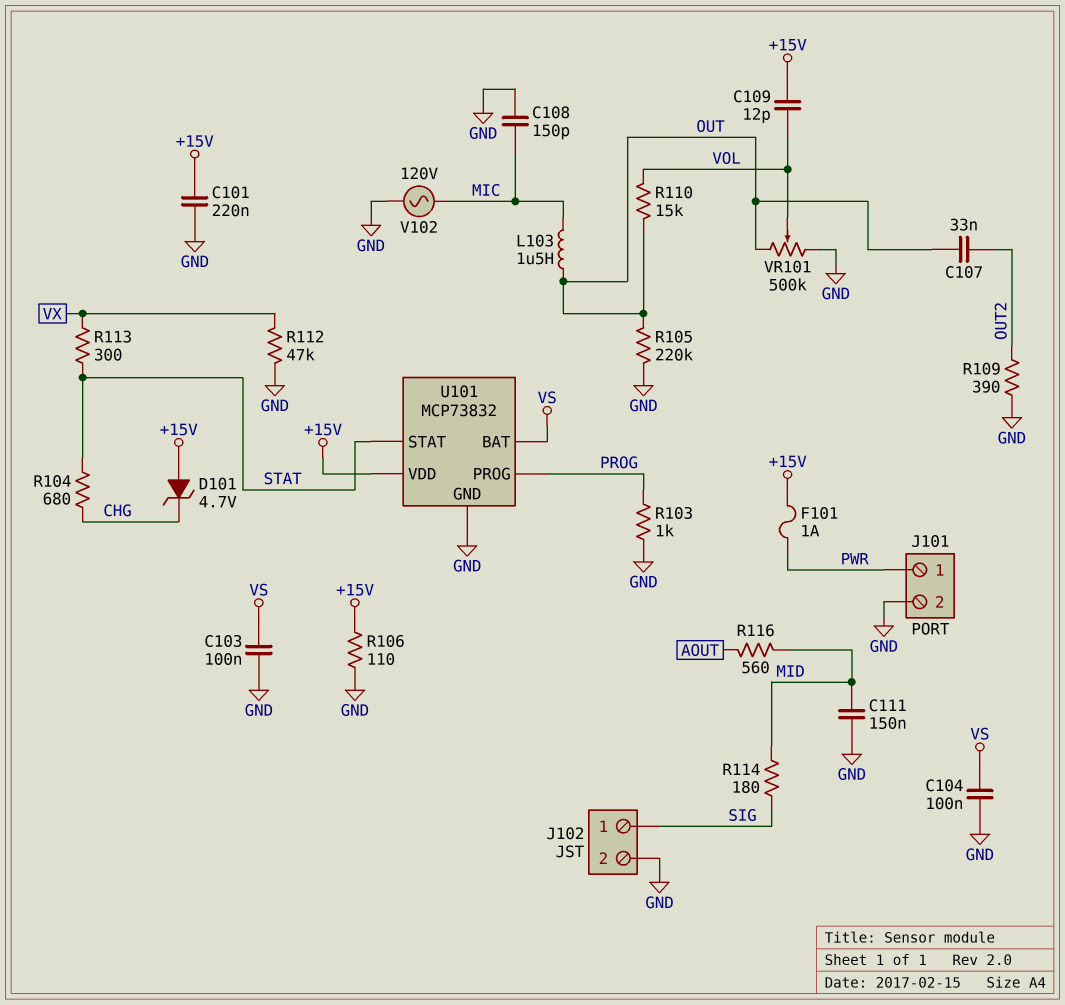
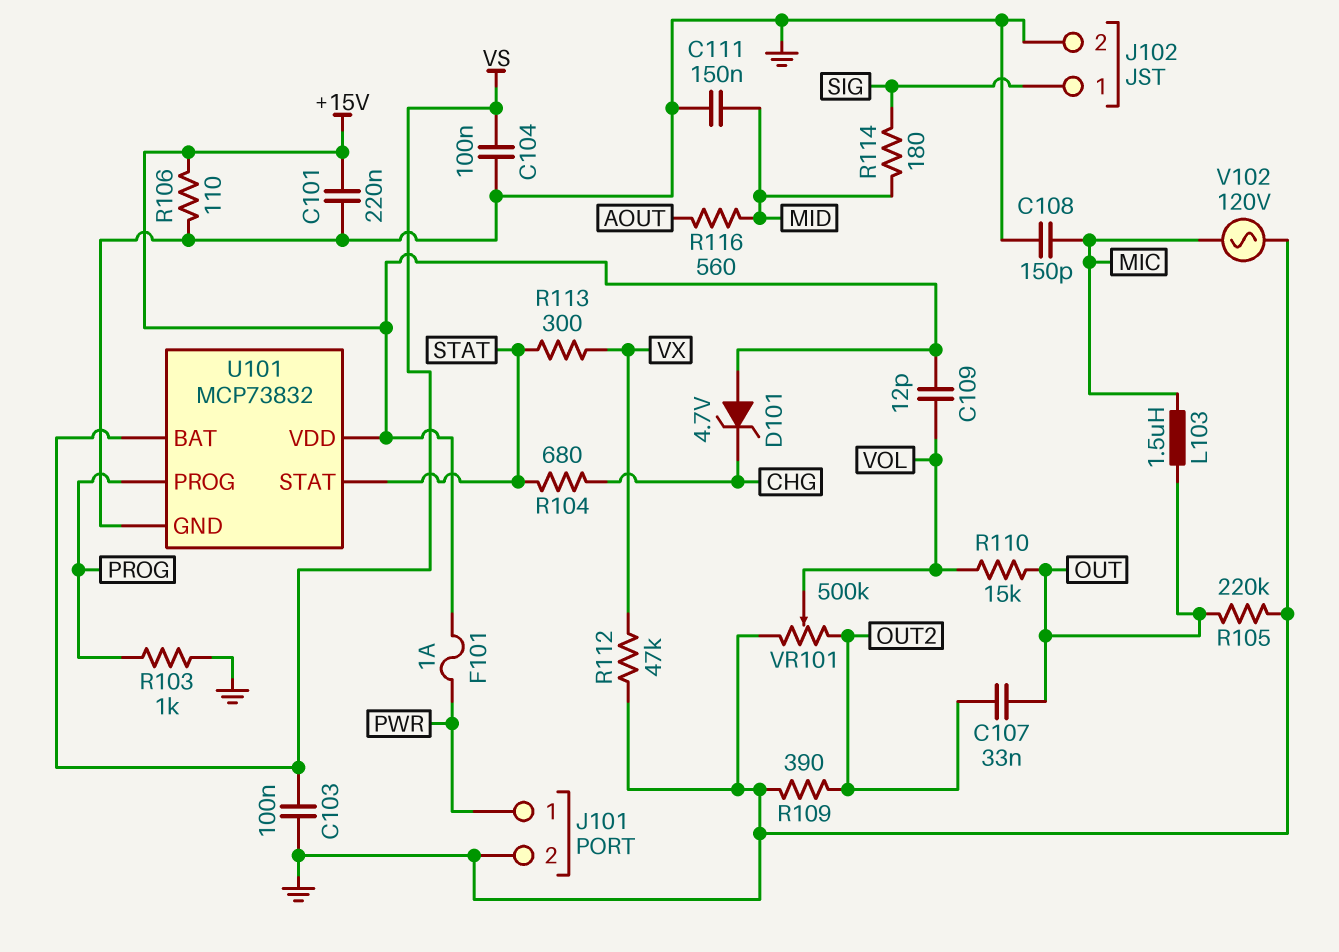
VR101: 500k (GND, OUT, wiper VOL) -> 500k (GND, OUT2, wiper VOL)

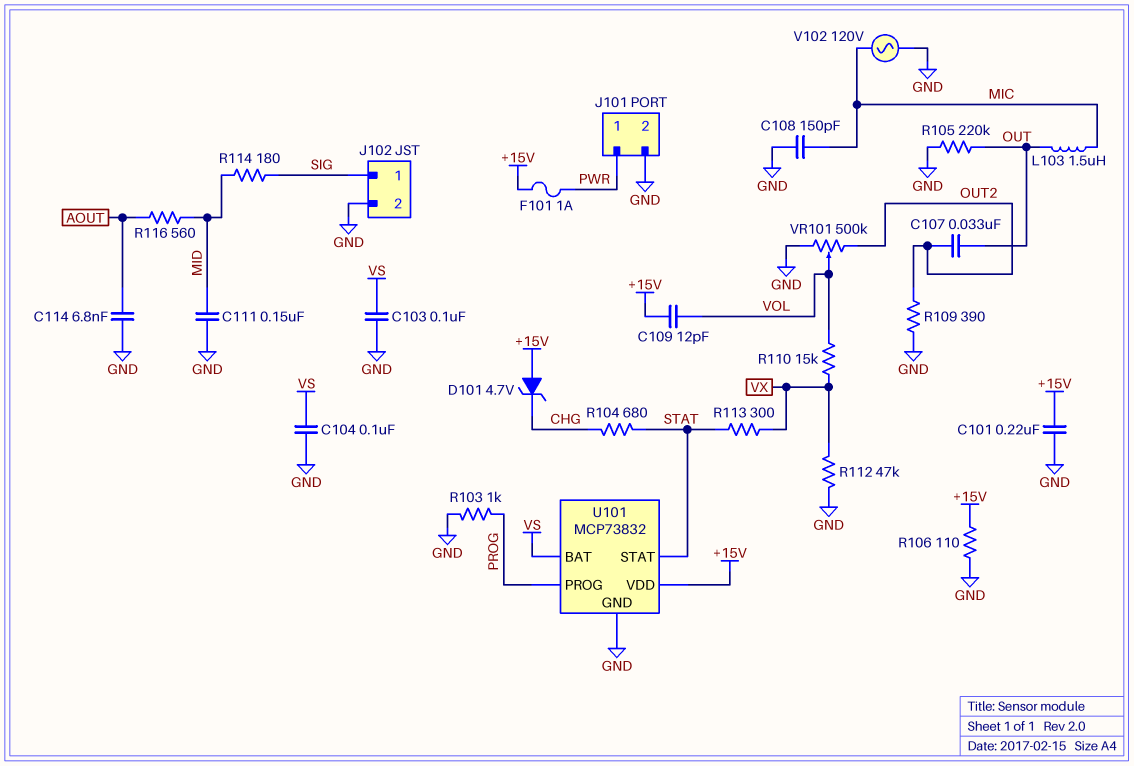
C114: none -> 6.8nF (AOUT, GND)
R110: 15k (OUT, VOL) -> 15k (VOL, VX)

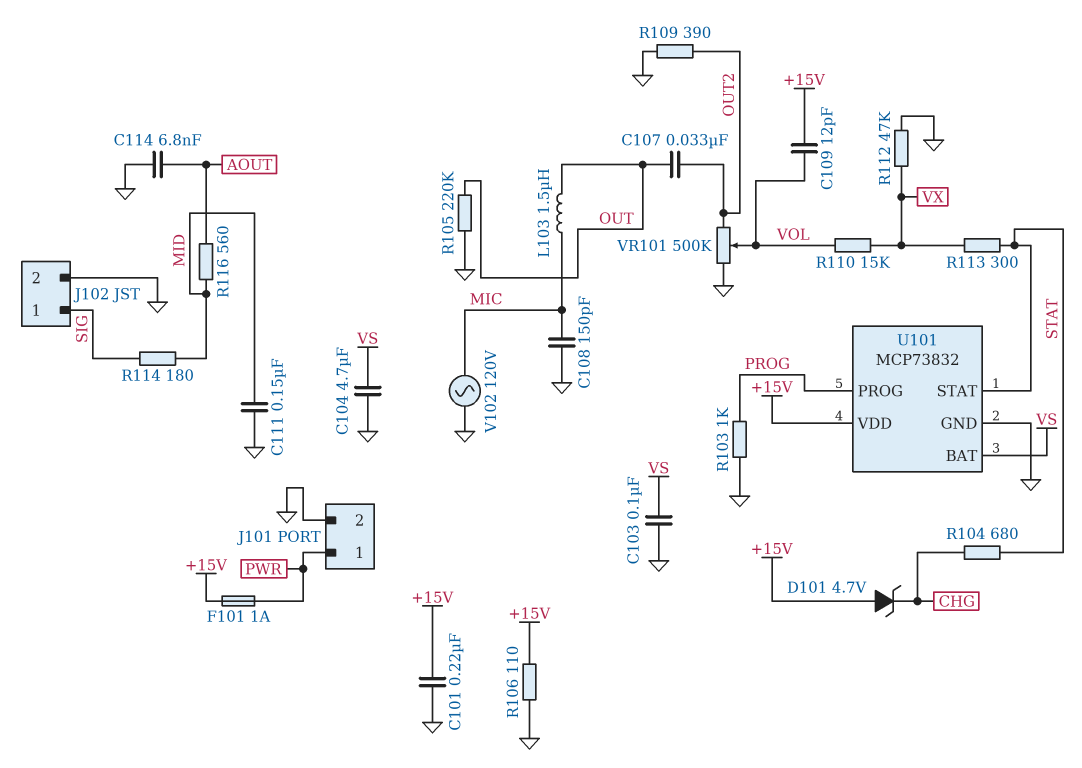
C104: 100nF (GND, VS) -> 4.7uF (GND, VS)

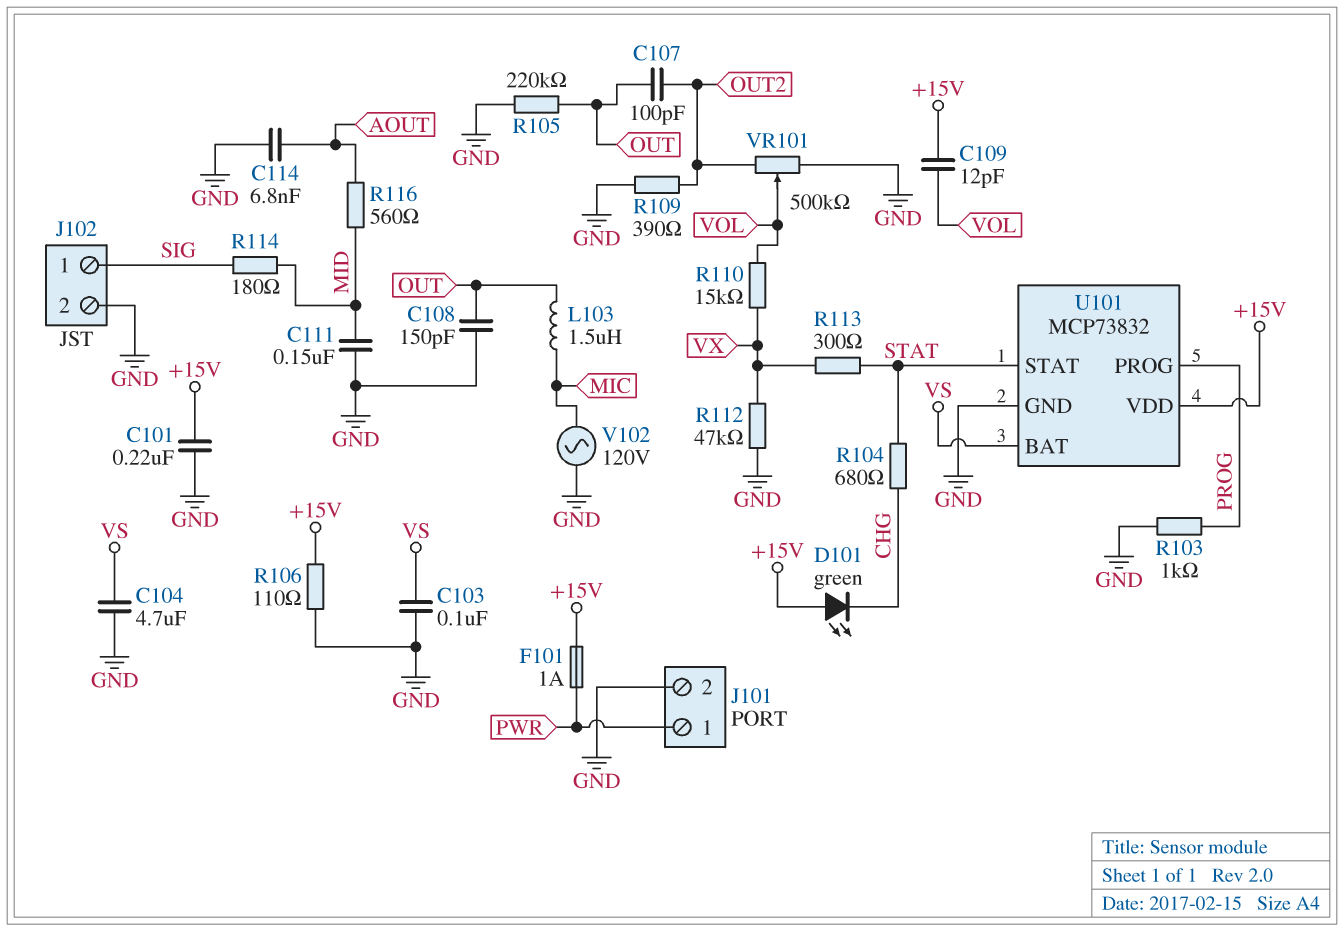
C107: 33nF (OUT, OUT2) -> 100pF (OUT, OUT2)
C108: 150pF (GND, MIC) -> 150pF (GND, OUT)
D101: zener 4.7V (A +15V, K CHG) -> LED green (A +15V, K CHG)

